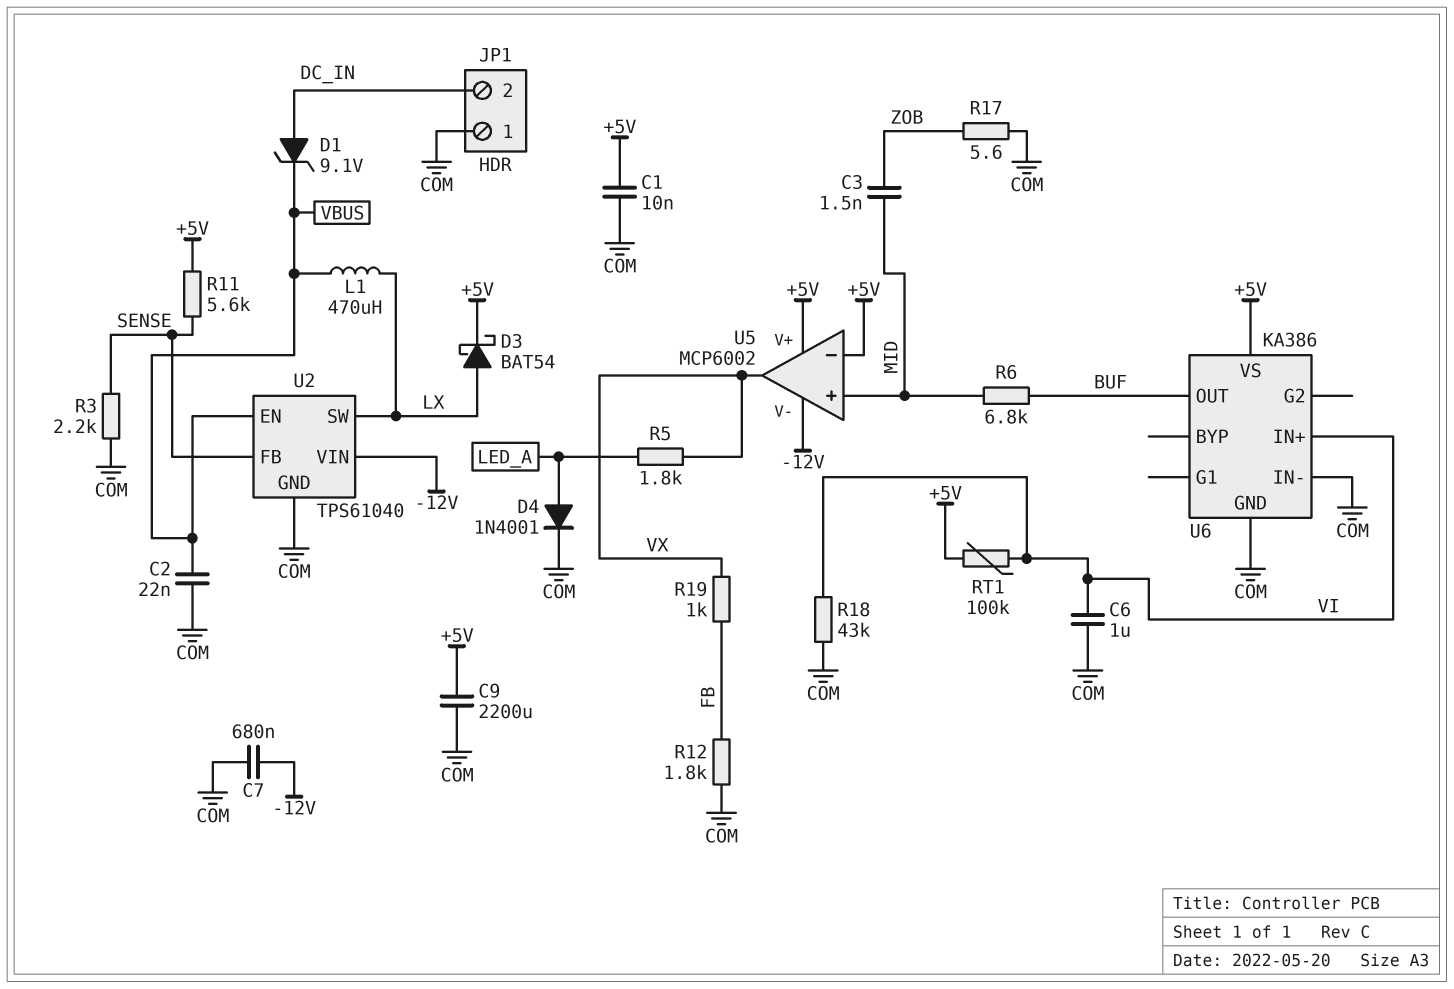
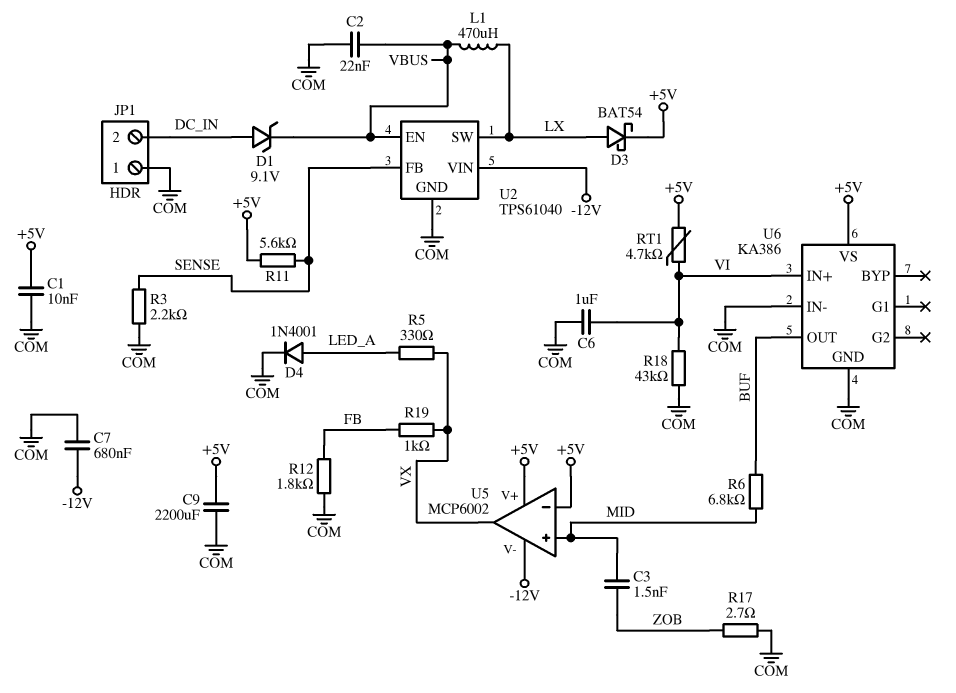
R5: 1.8k (LED_A, VX) -> 330 (LED_A, VX)
R17: 5.6 (COM, ZOB) -> 2.7 (COM, ZOB)
RT1: 100k (+5V, VI) -> 4.7k (+5V, VI)

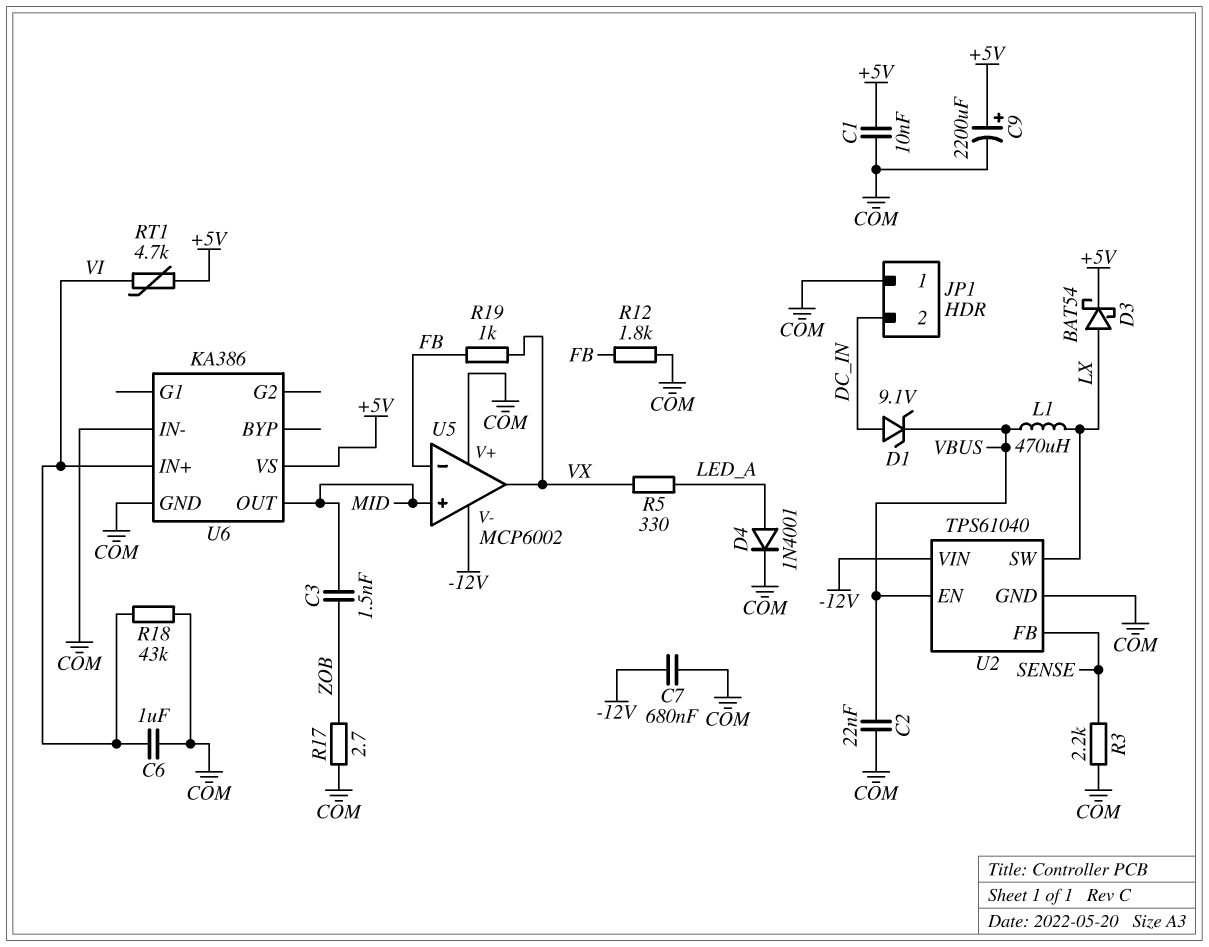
C9: 2200uF (+5V, COM) -> 2200uF (plus +5V, minus COM)
R6: 6.8k (BUF, MID) -> none
R11: 5.6k (+5V, SENSE) -> none
U5 pin V+: +5V -> COM
U5 pin in-: +5V -> FB
U6 pin OUT: BUF -> MID

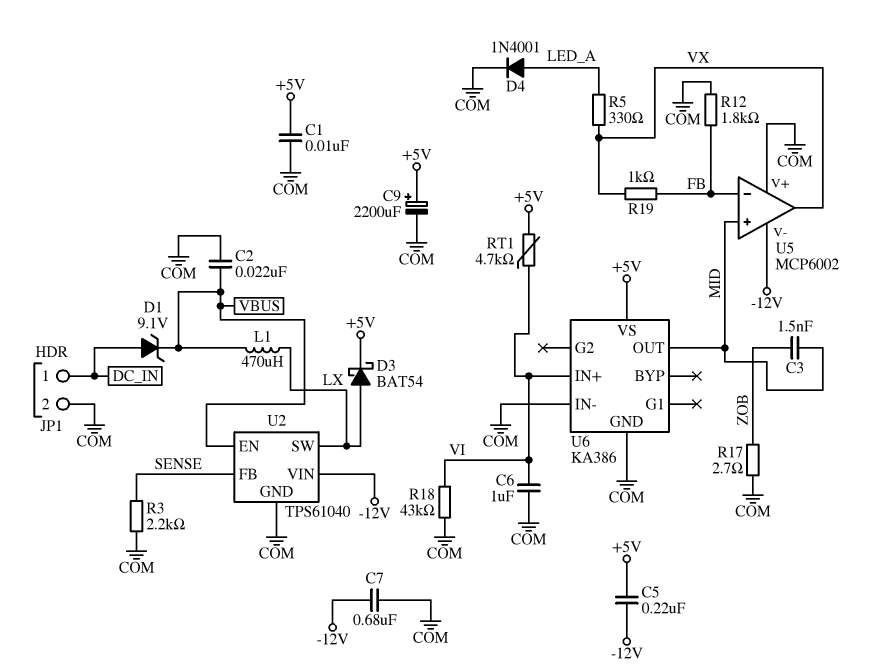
C5: none -> 220nF (+5V, -12V)
JP1 pin 1: COM -> DC_IN
JP1 pin 2: DC_IN -> COM

